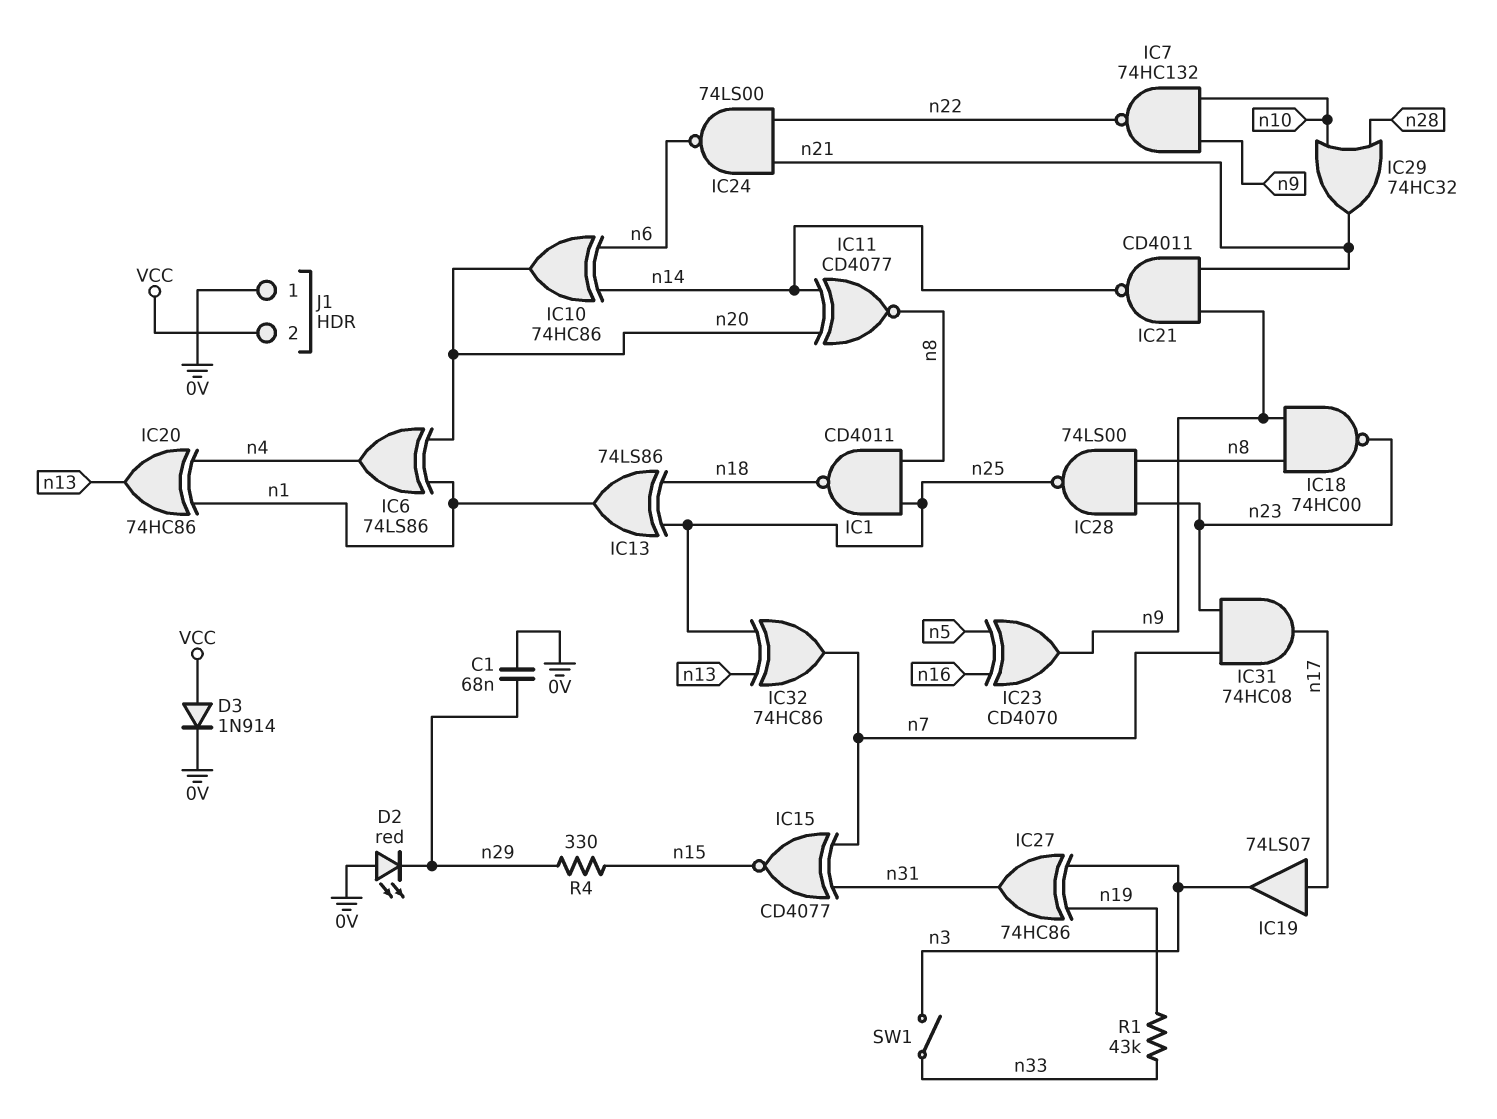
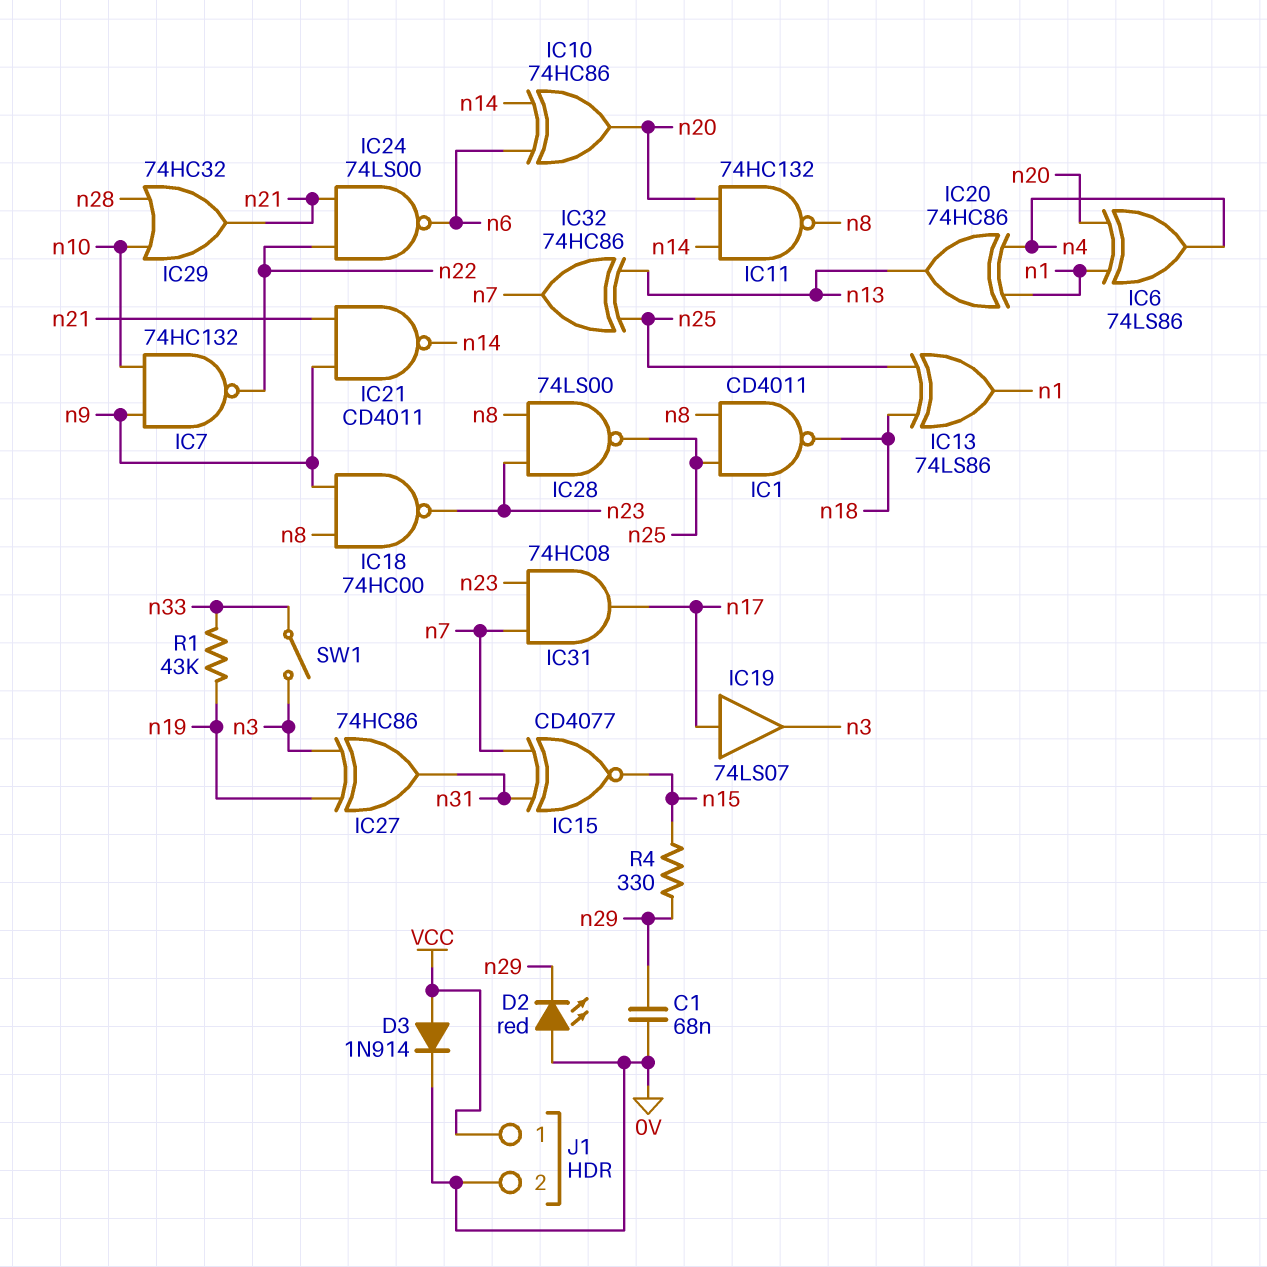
IC11: XNOR CD4077 (in n14, in n20, out n8) -> NAND 74HC132 (in n14, in n20, out n8)
IC23: XOR CD4070 (in n5, in n16, out n9) -> none
J1 pin 1: 0V -> VCC
J1 pin 2: VCC -> 0V

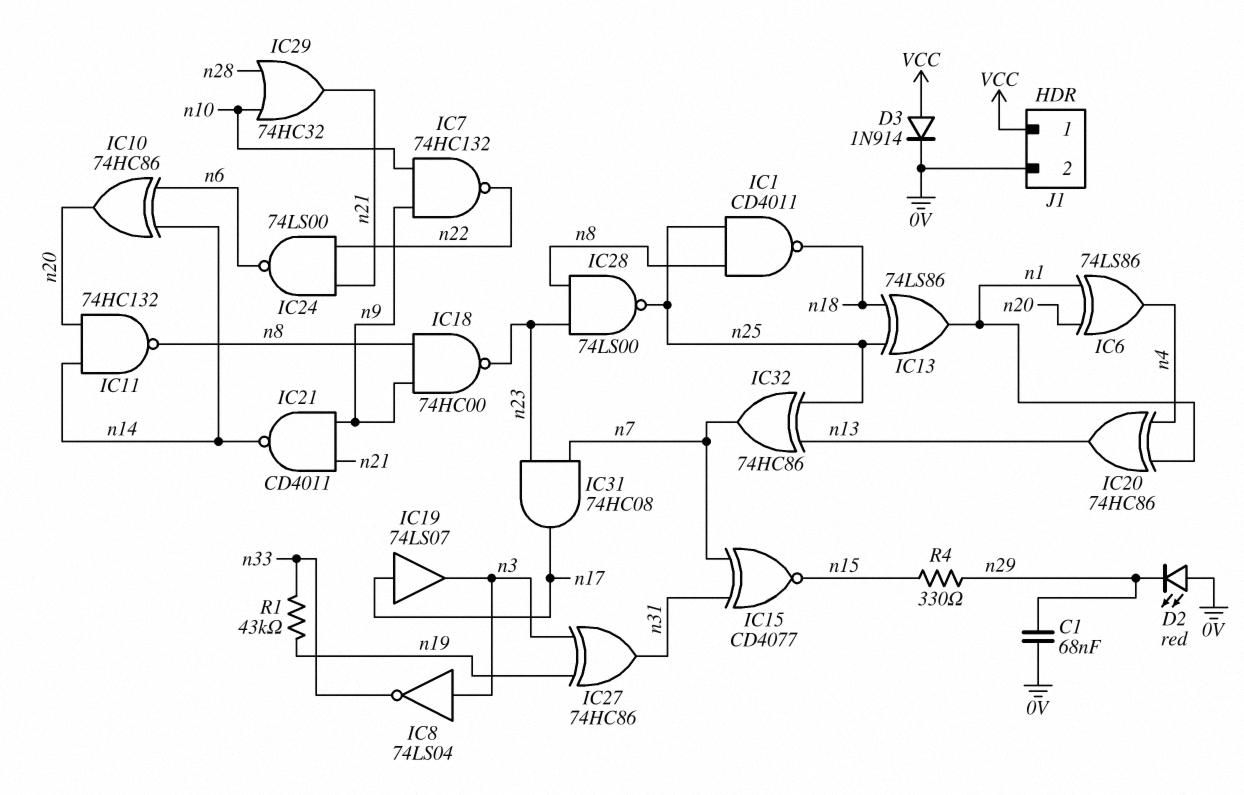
IC8: none -> NOT 74LS04 (in n3, out n33)
SW1: switch (n3, n33) -> none

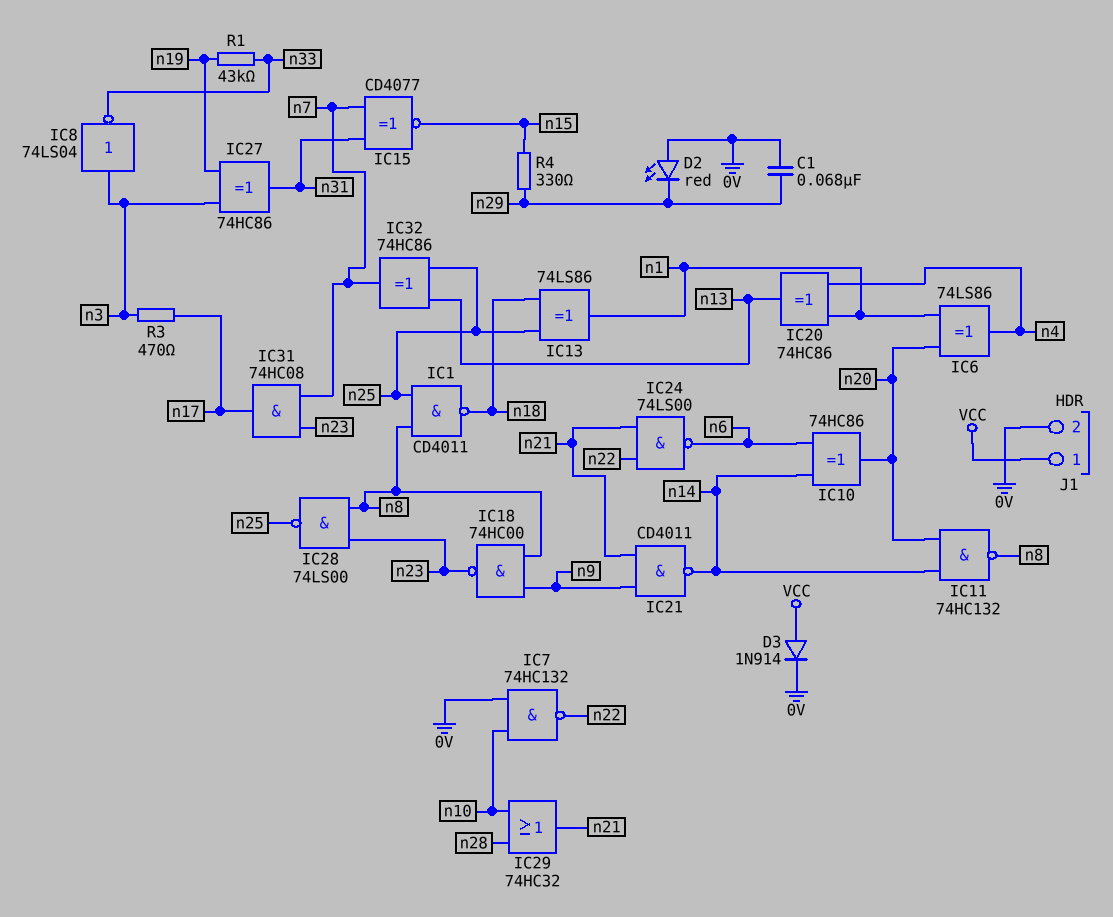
IC7: NAND 74HC132 (in n9, in n10, out n22) -> NAND 74HC132 (in 0V, in n10, out n22)
IC19: buffer 74LS07 (in n17, out n3) -> none
R3: none -> 470 (n3, n17)

